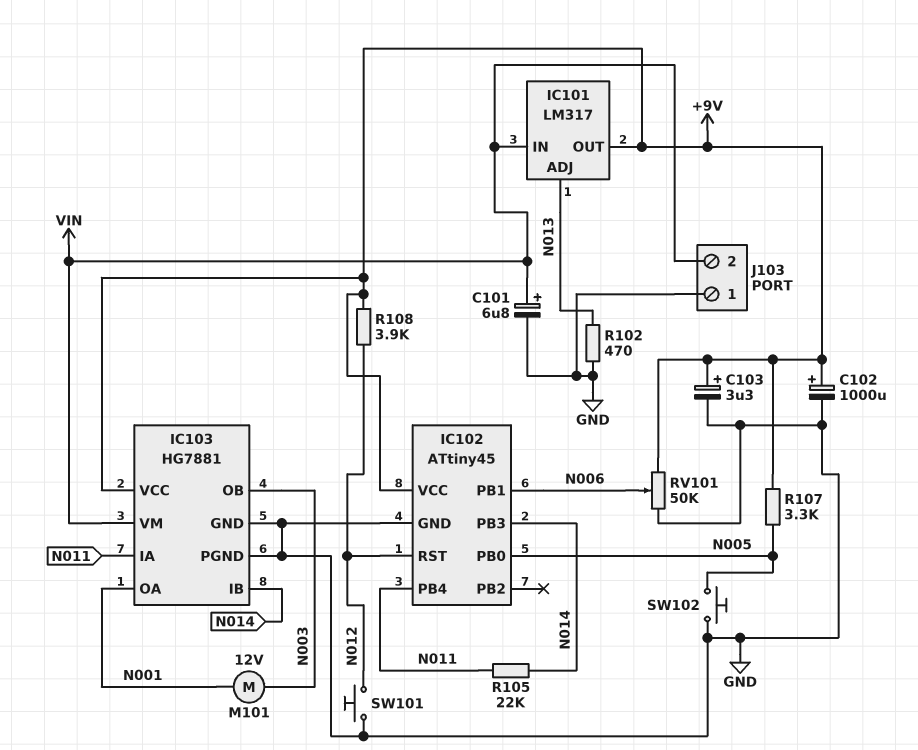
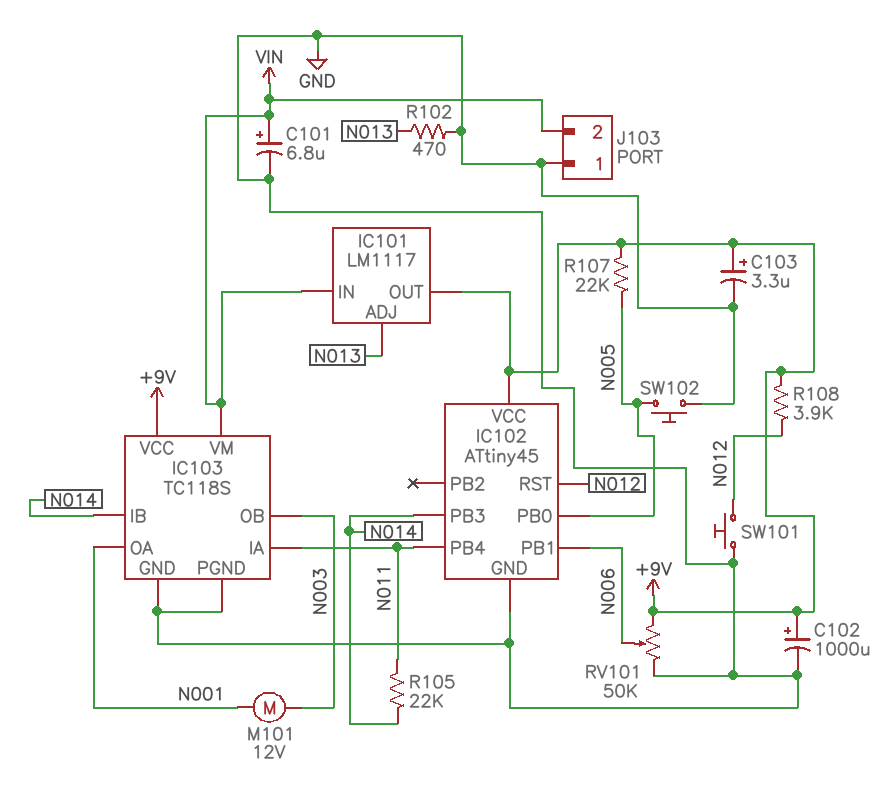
IC101: LM317 -> LM1117
IC103: HG7881 -> TC118S
R107: 3.3k (+9V, N005) -> 22k (+9V, N005)

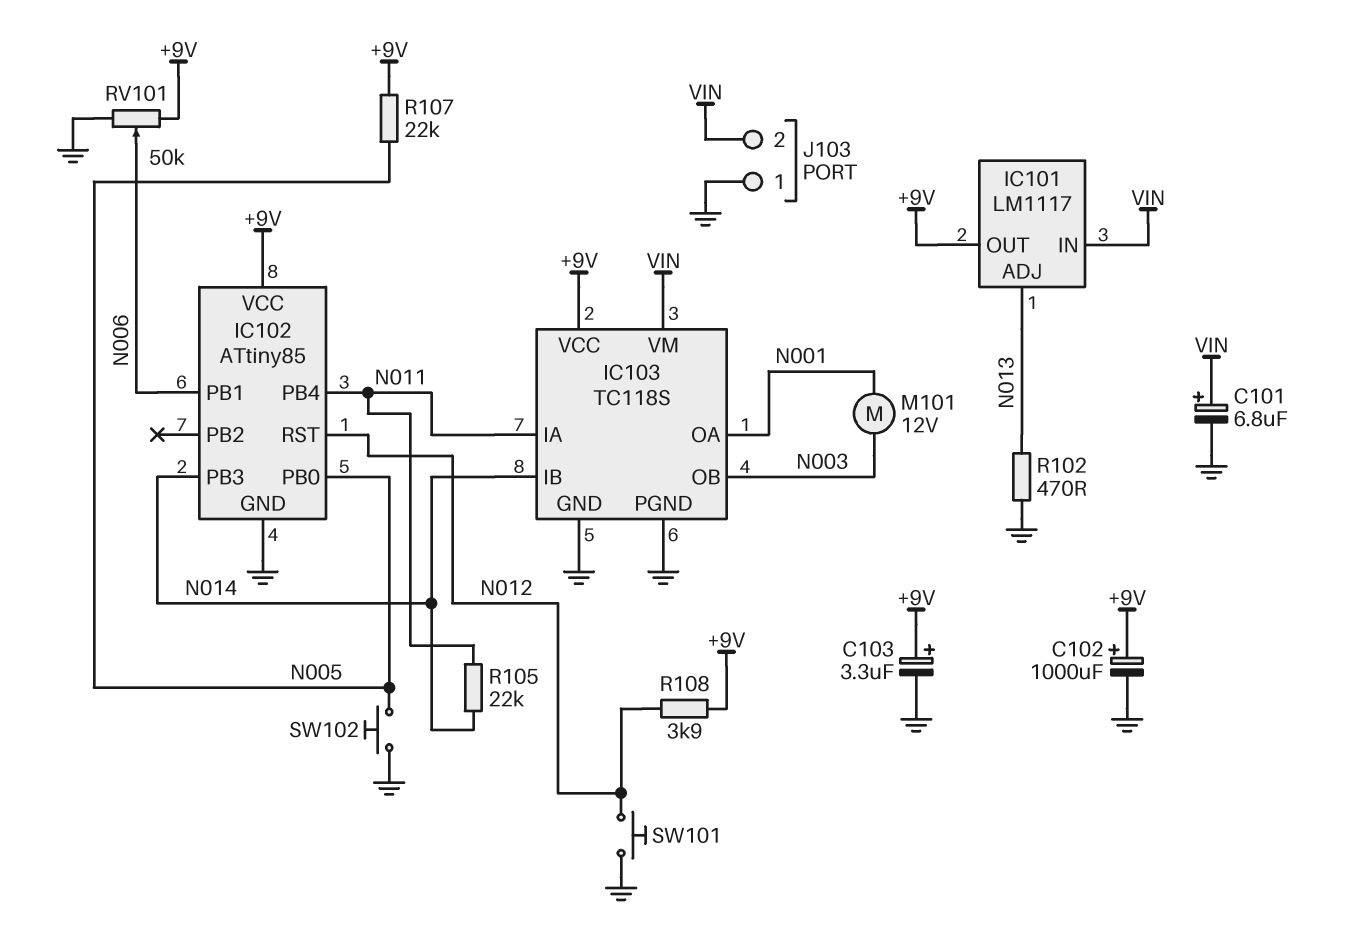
IC102: ATtiny45 -> ATtiny85

